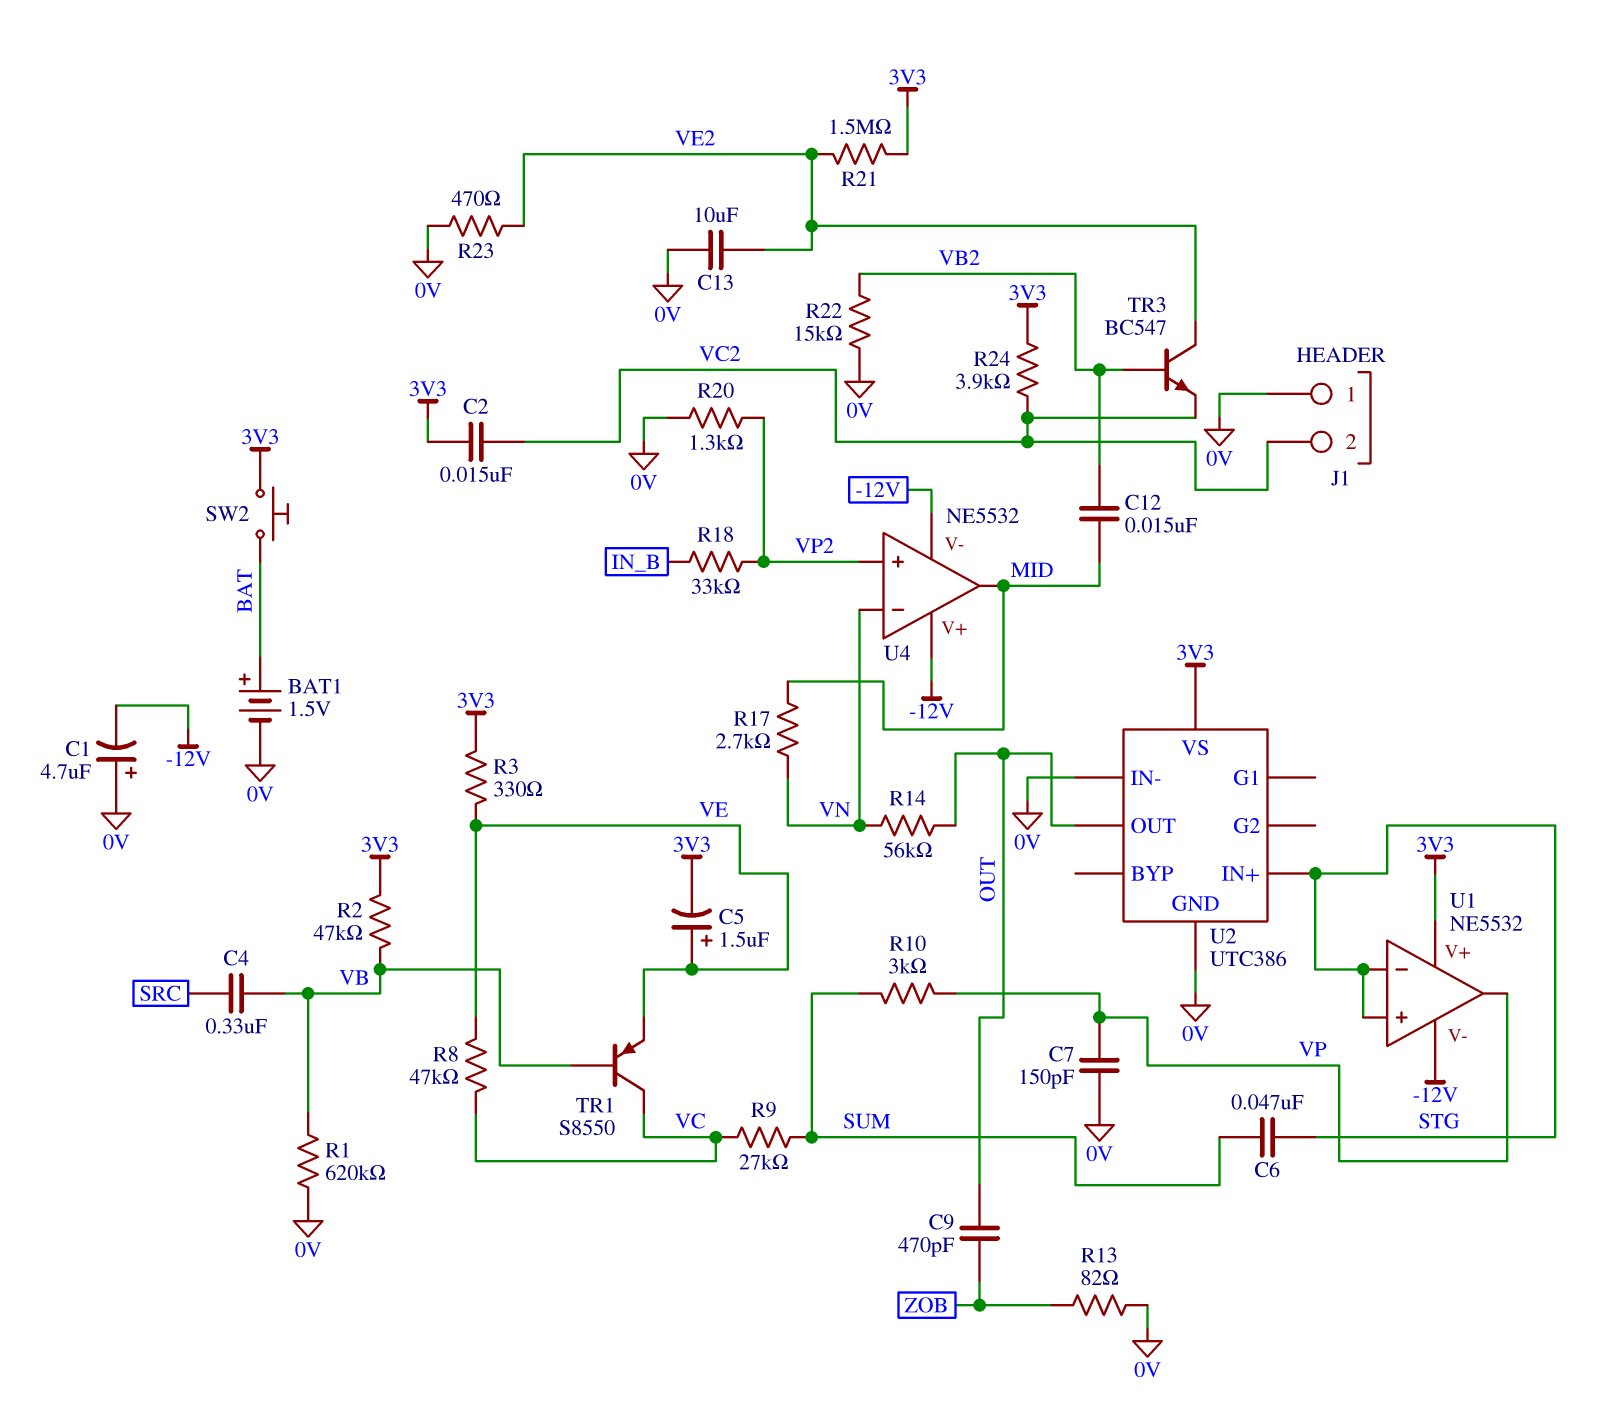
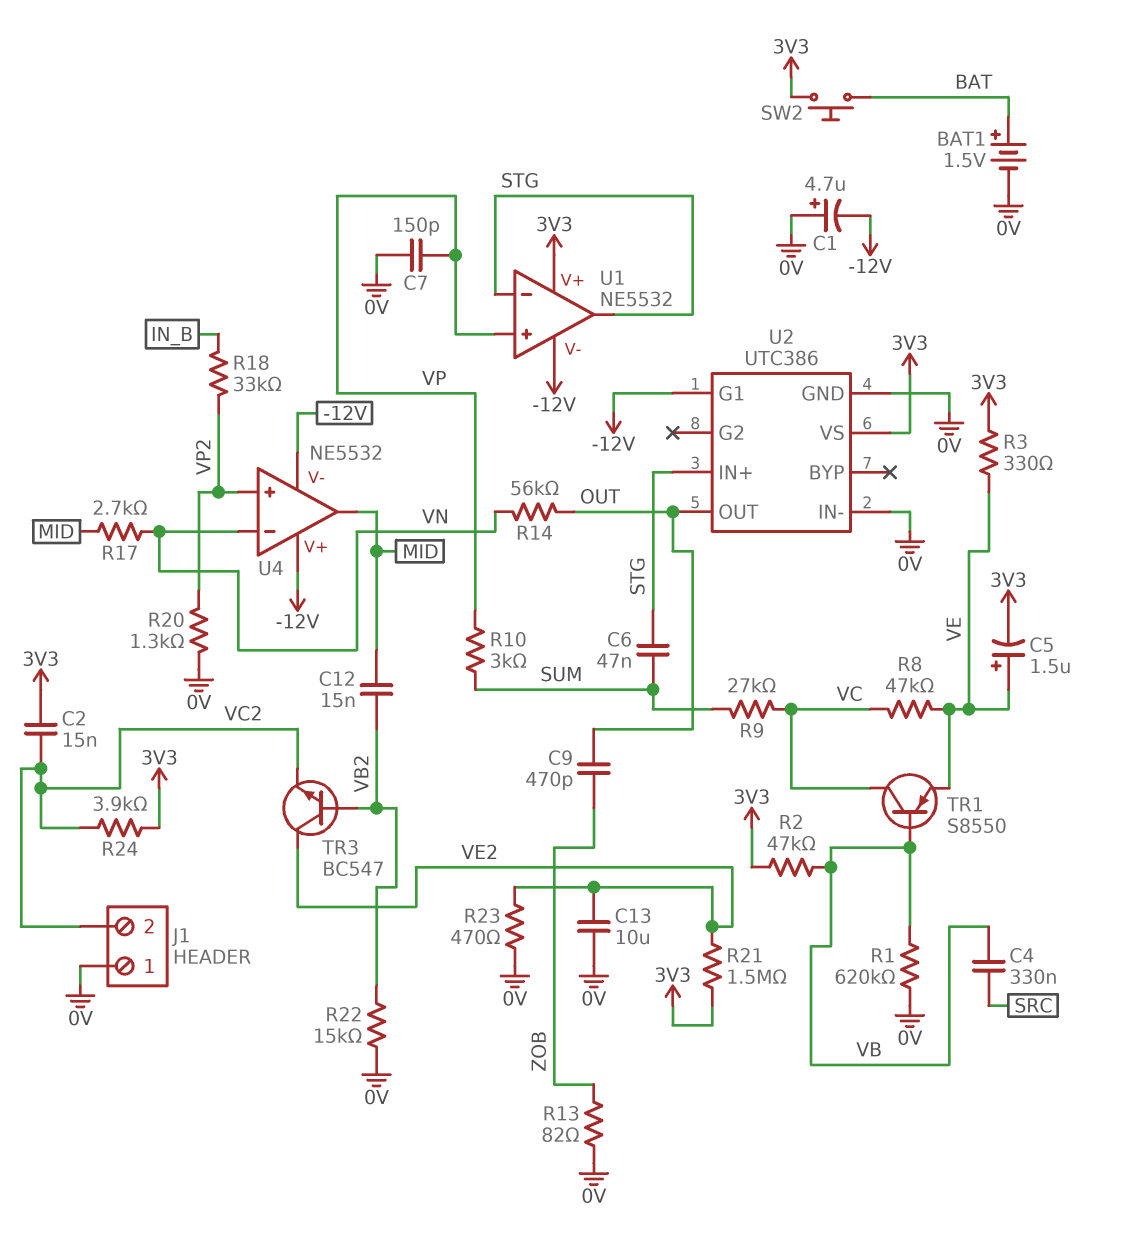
U1 pin in+: STG -> VP
U1 pin out: VP -> STG
U2 pin G1: none -> -12V

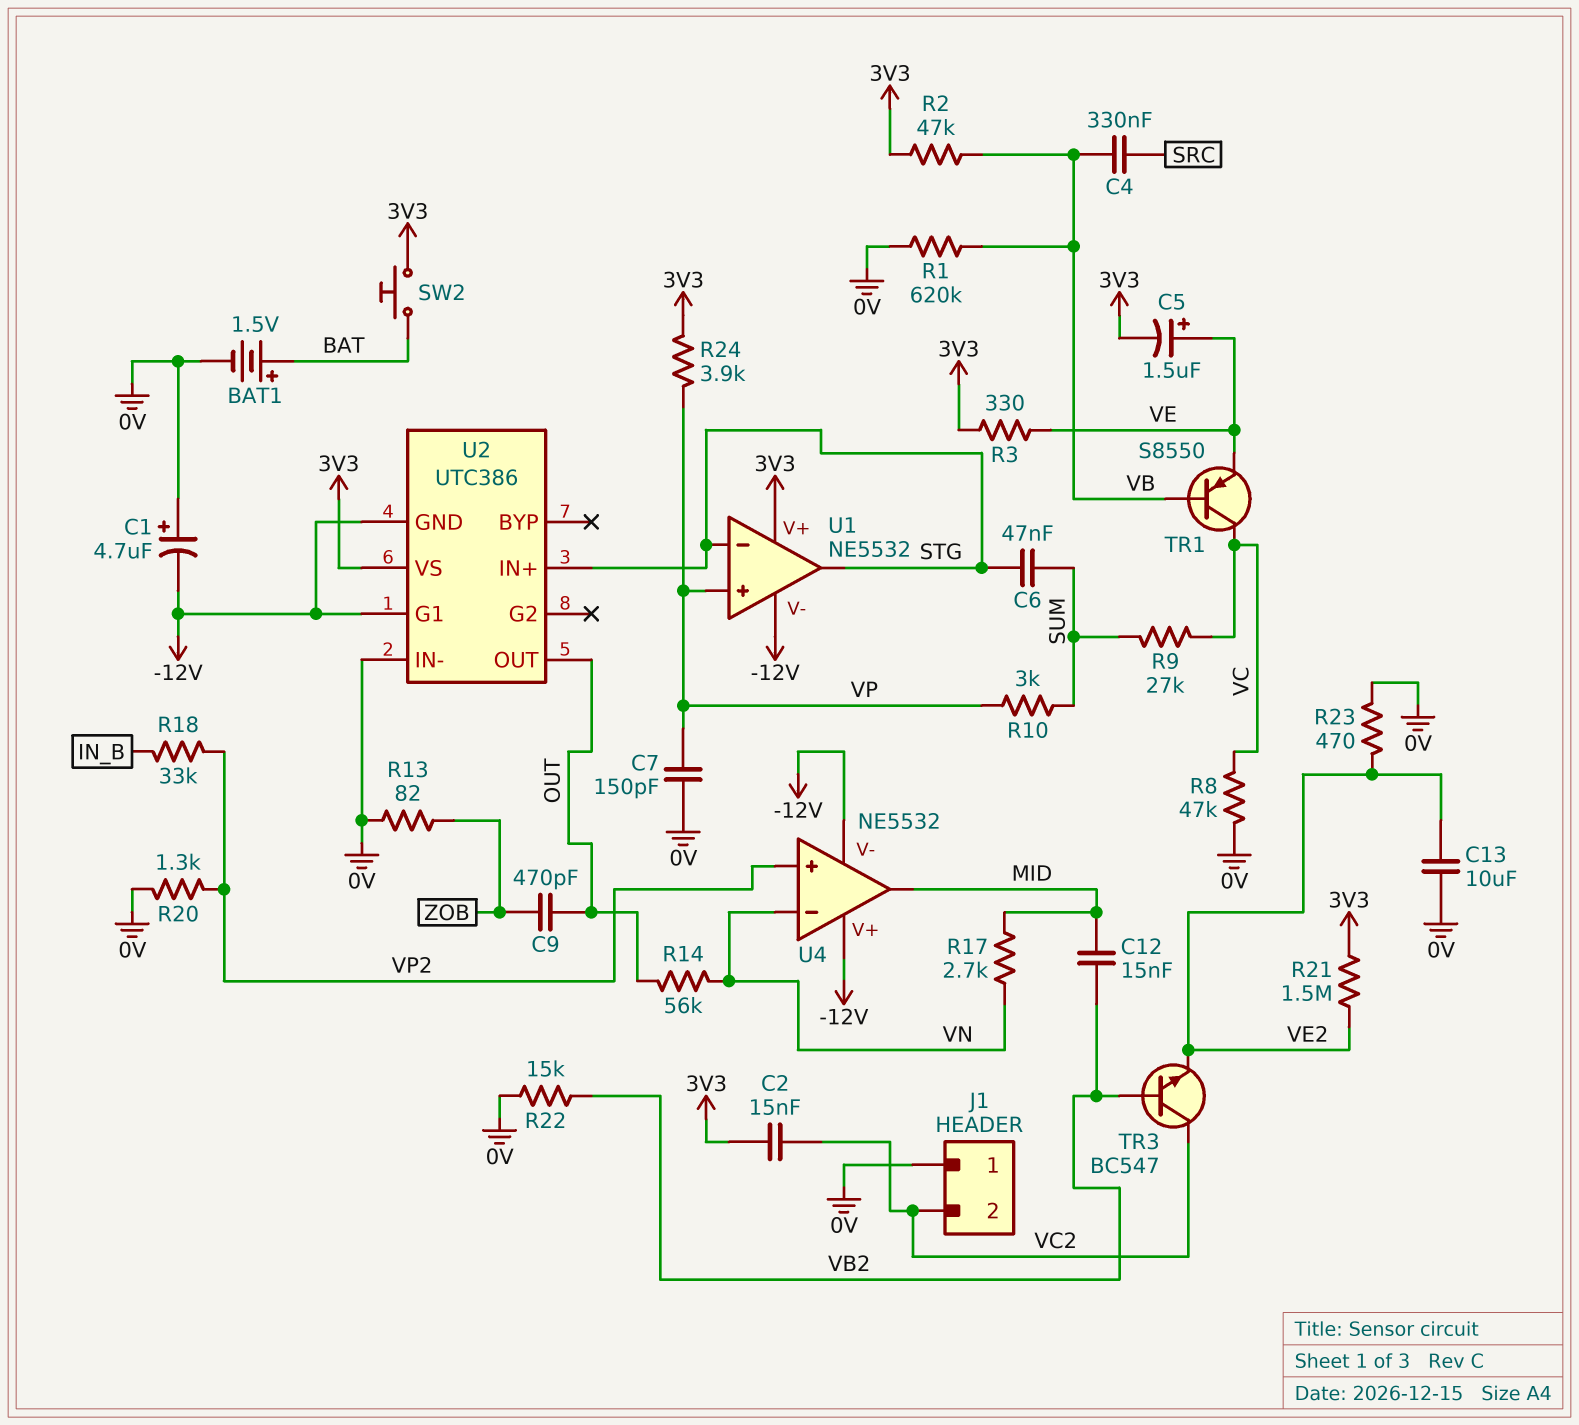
R8: 47k (VC, VE) -> 47k (0V, VC)
R24: 3.9k (3V3, VC2) -> 3.9k (3V3, VP)
TR3: NPN BC547 (B VB2, C VE2, E VC2) -> NPN BC547 (B VB2, C VC2, E VE2)
U2 pin GND: 0V -> -12V

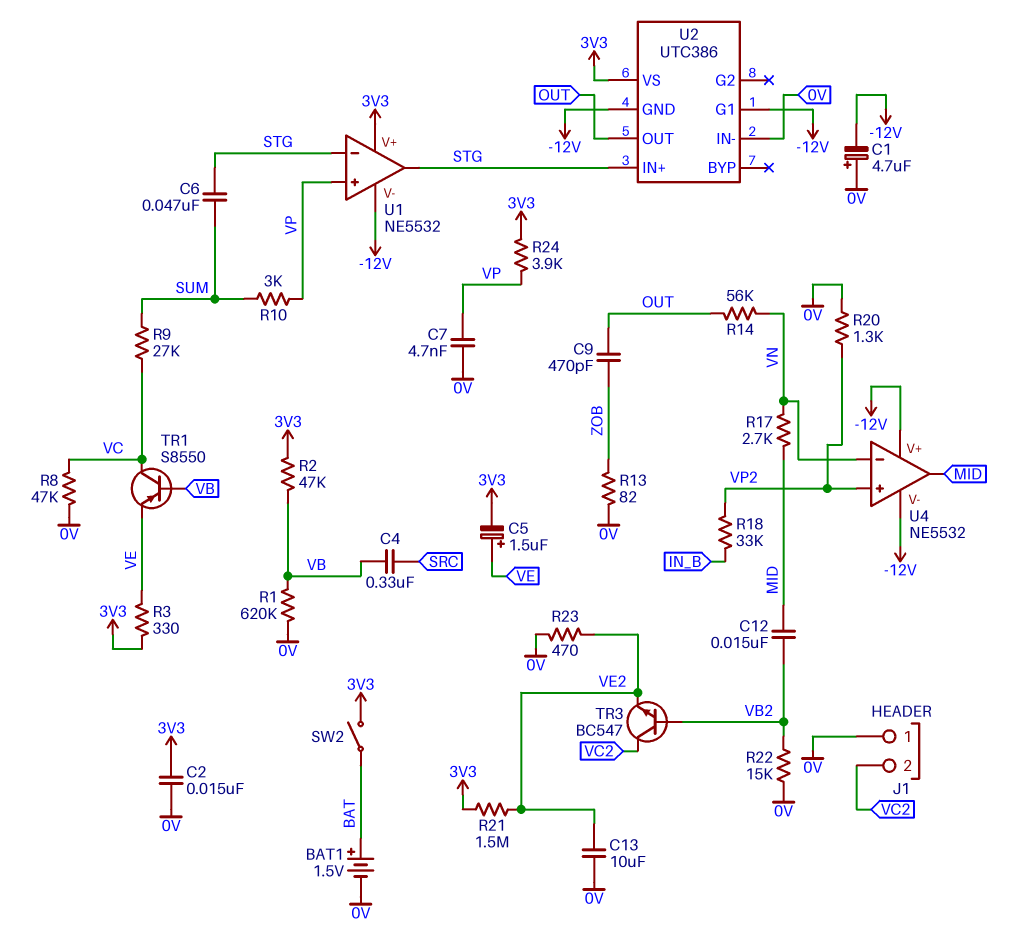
C2: 15nF (3V3, VC2) -> 15nF (0V, 3V3)
C7: 150pF (0V, VP) -> 4.7nF (0V, VP)
SW2: button (3V3, BAT) -> switch (3V3, BAT)

